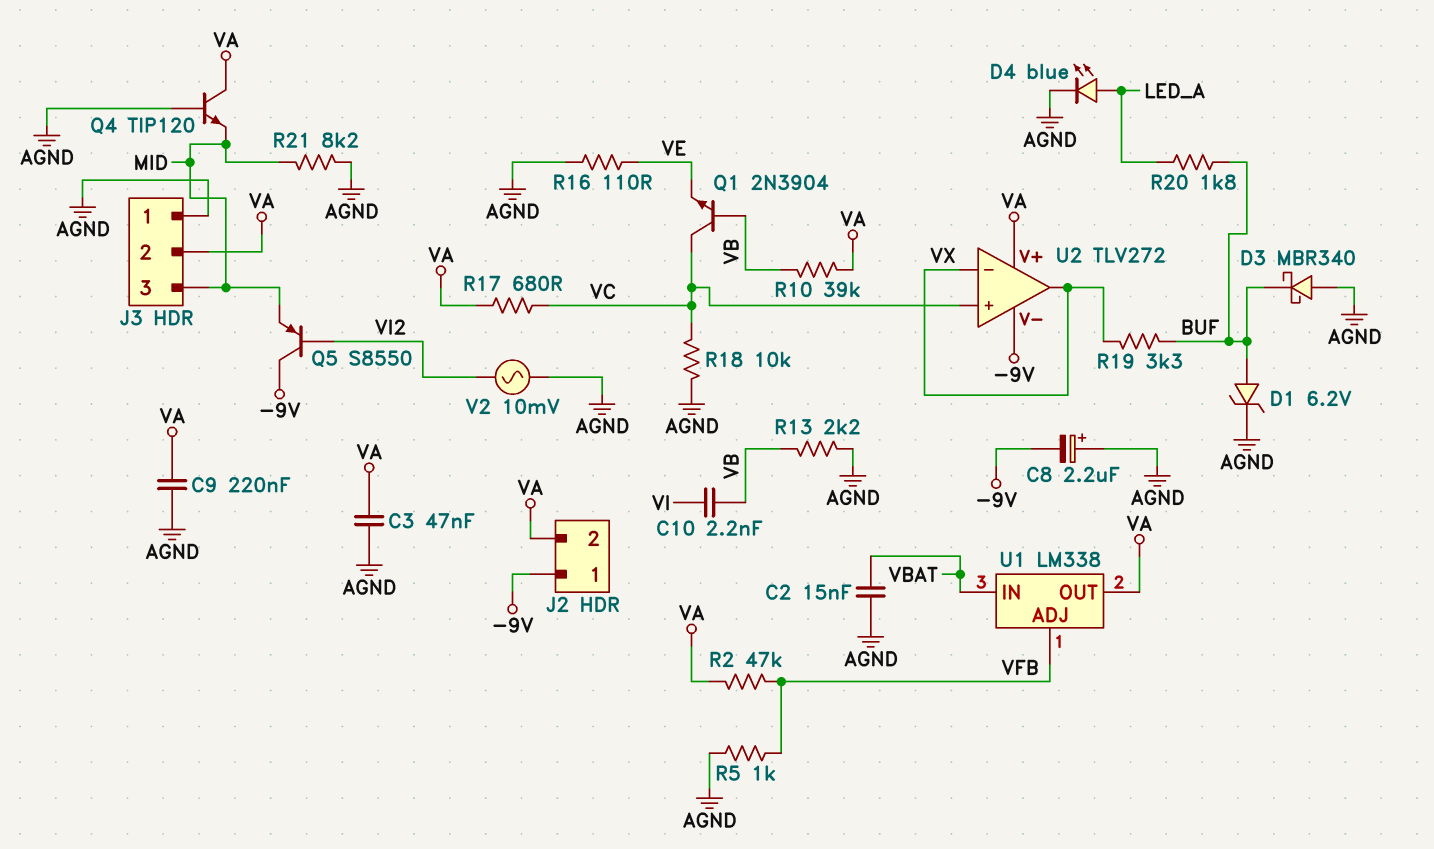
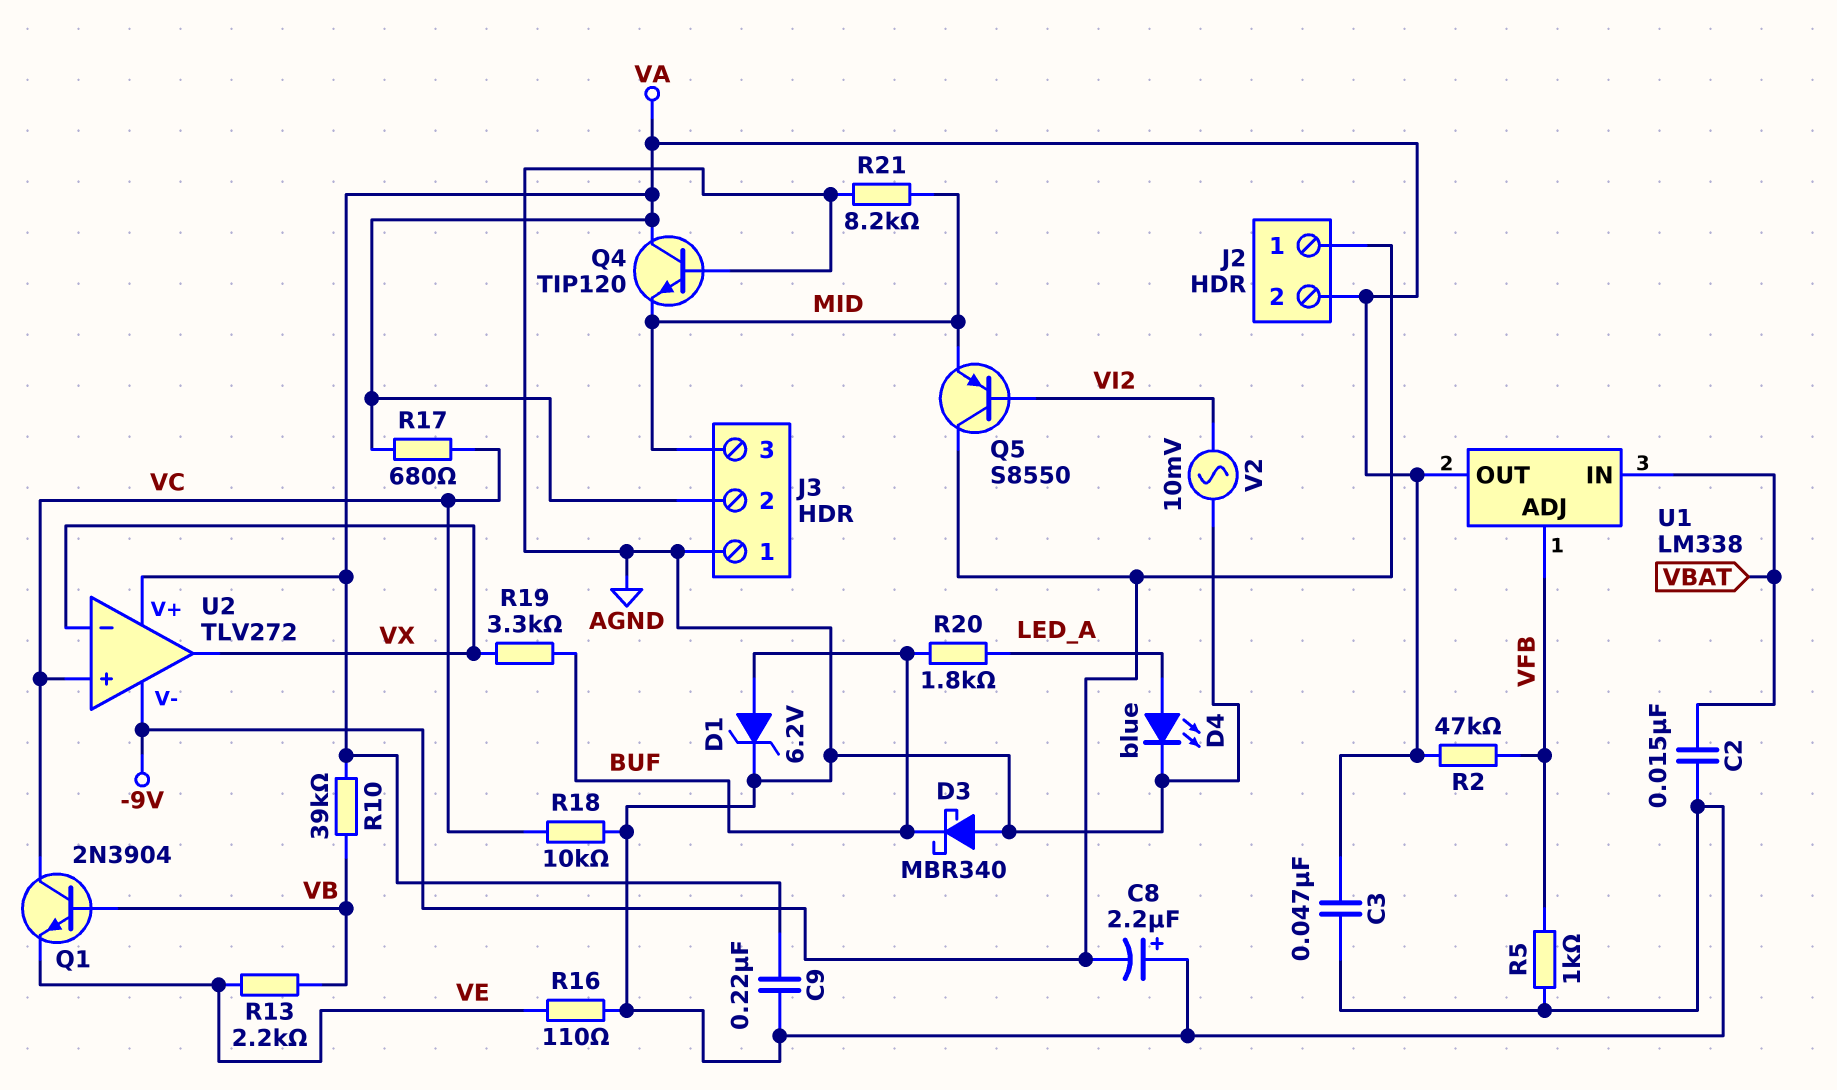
C10: 2.2nF (VB, VI) -> none
R13: 2.2k (AGND, VB) -> 2.2k (VB, VE)

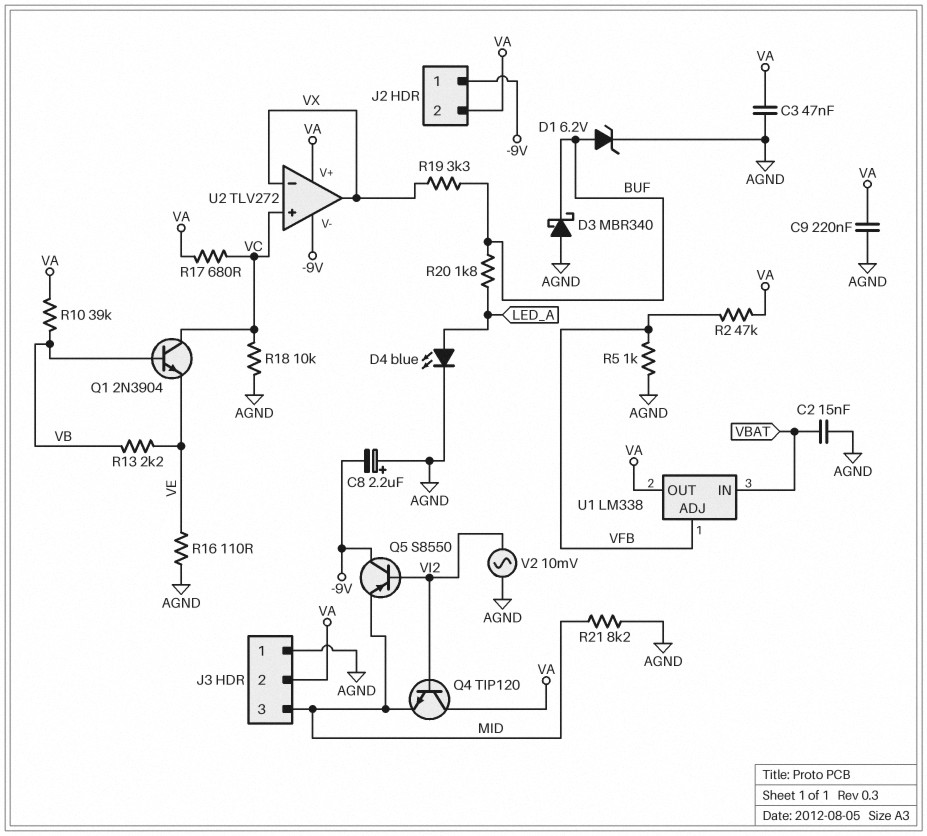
Q4: NPN TIP120 (B AGND, C VA, E MID) -> NPN TIP120 (B VI2, C VA, E MID)

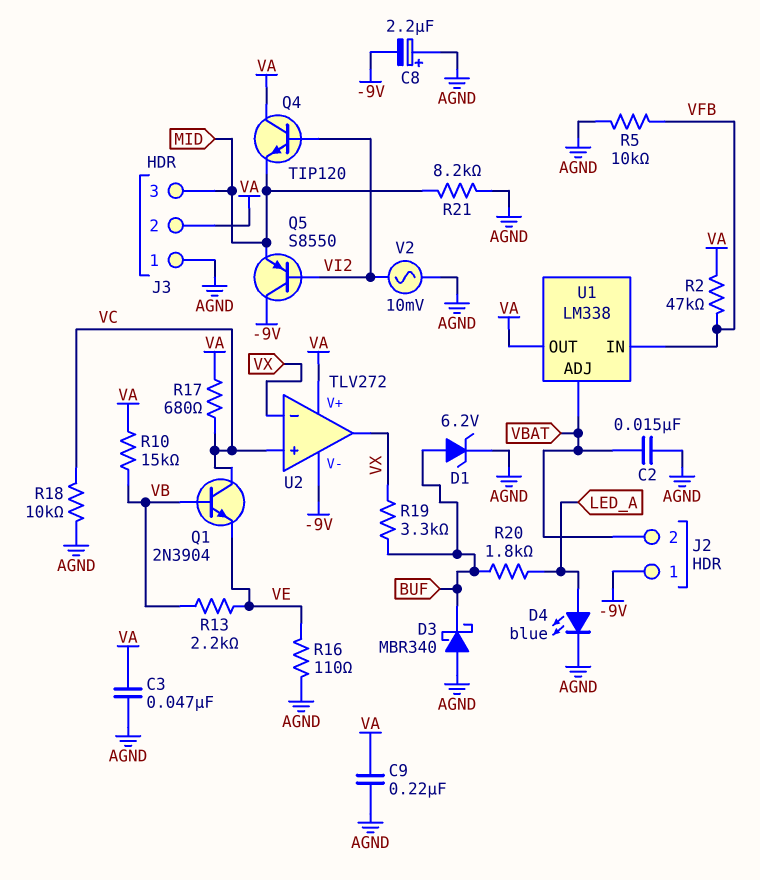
J2 pin 2: VA -> VBAT
R5: 1k (AGND, VFB) -> 10k (AGND, VFB)
R10: 39k (VA, VB) -> 15k (VA, VB)
U1 pin ADJ: VFB -> VBAT
U1 pin IN: VBAT -> VFB

